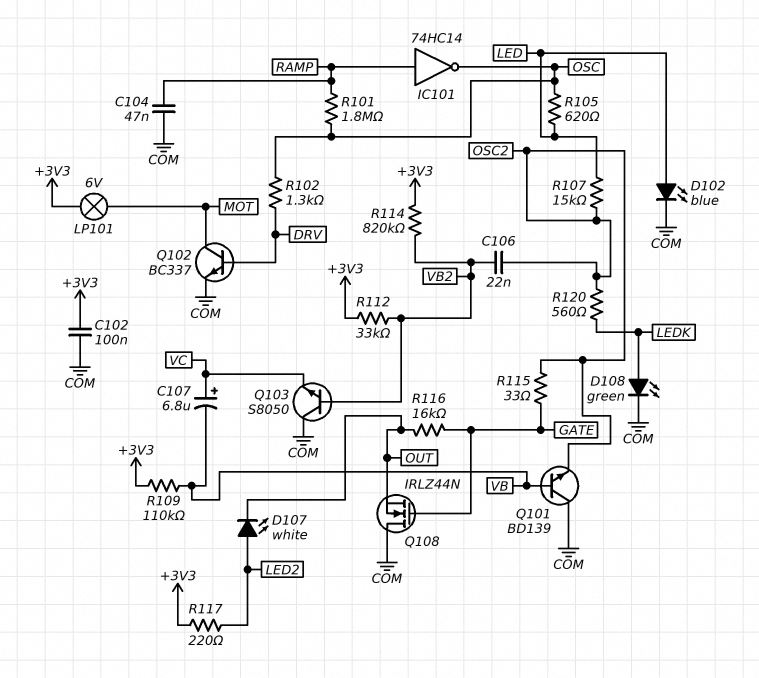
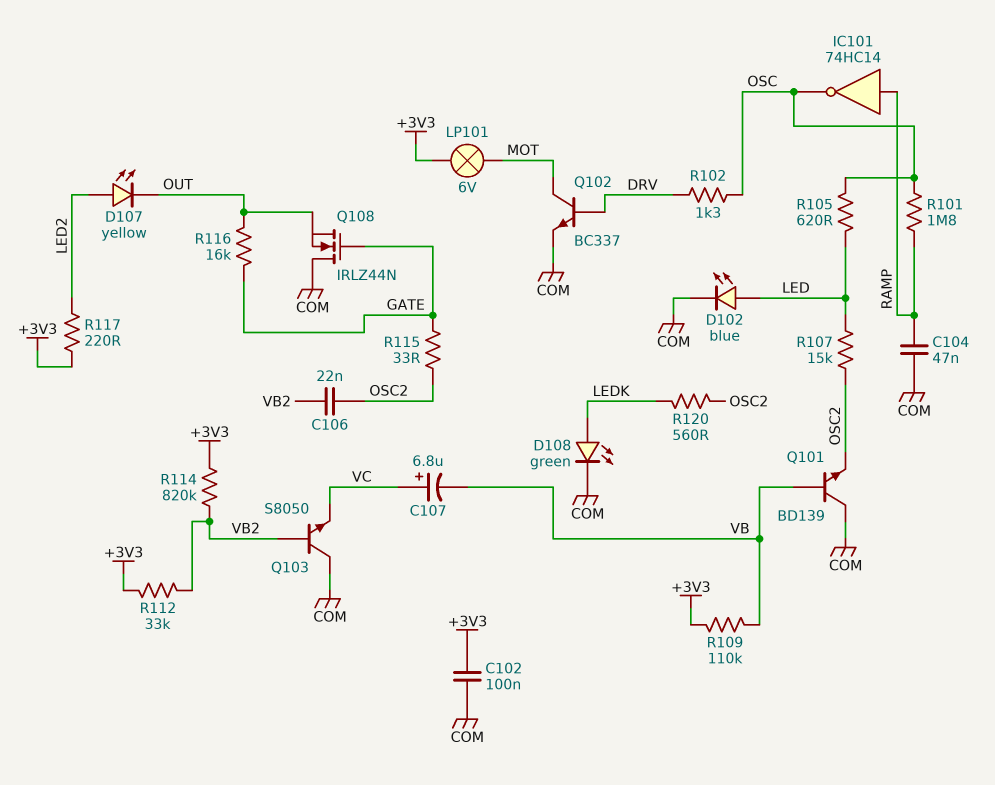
D107: LED white (A LED2, K OUT) -> LED yellow (A LED2, K OUT)

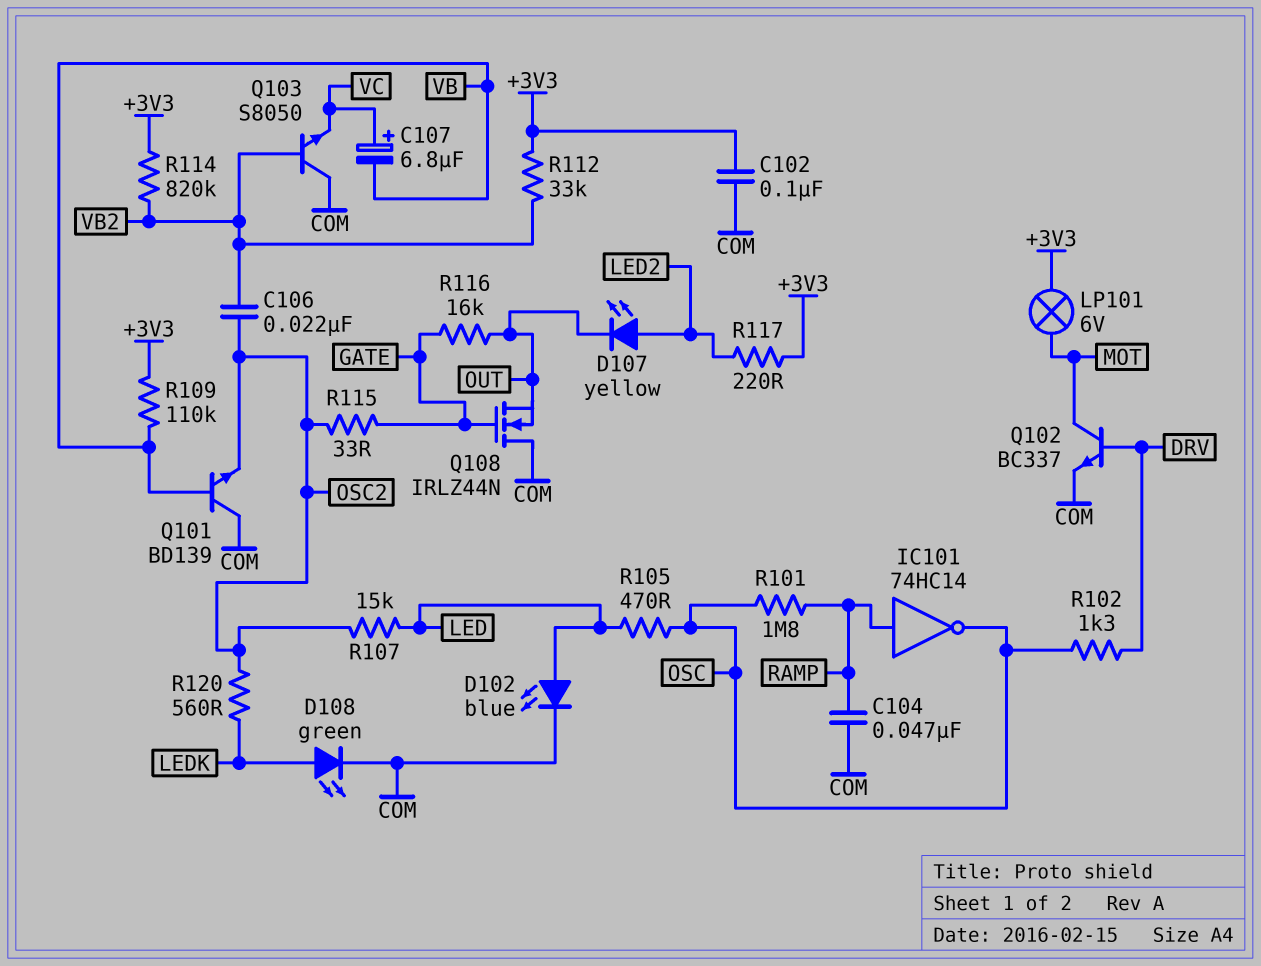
R105: 620 (LED, OSC) -> 470 (LED, OSC)

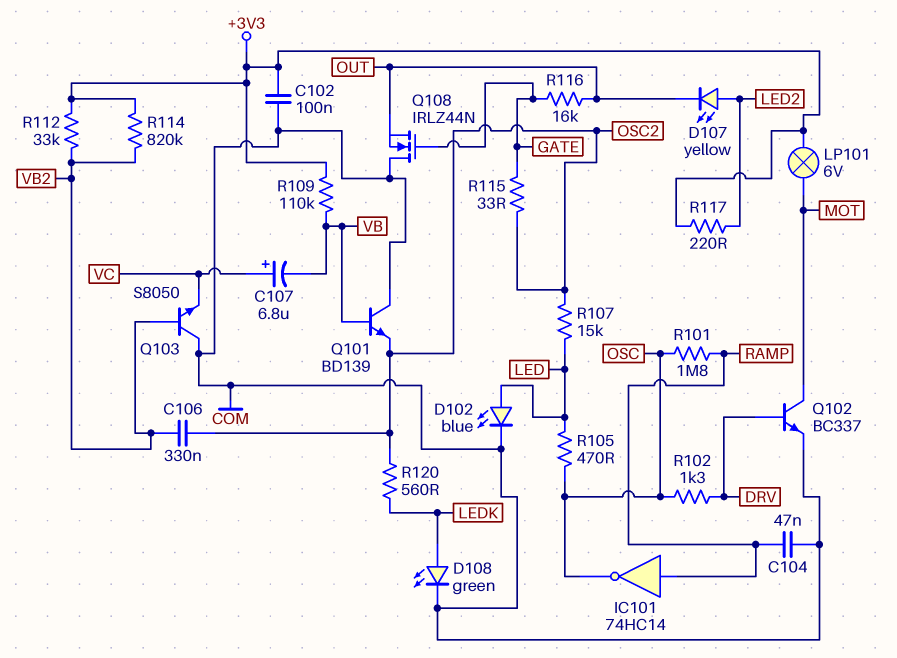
C106: 22nF (OSC2, VB2) -> 330nF (OSC2, VB2)

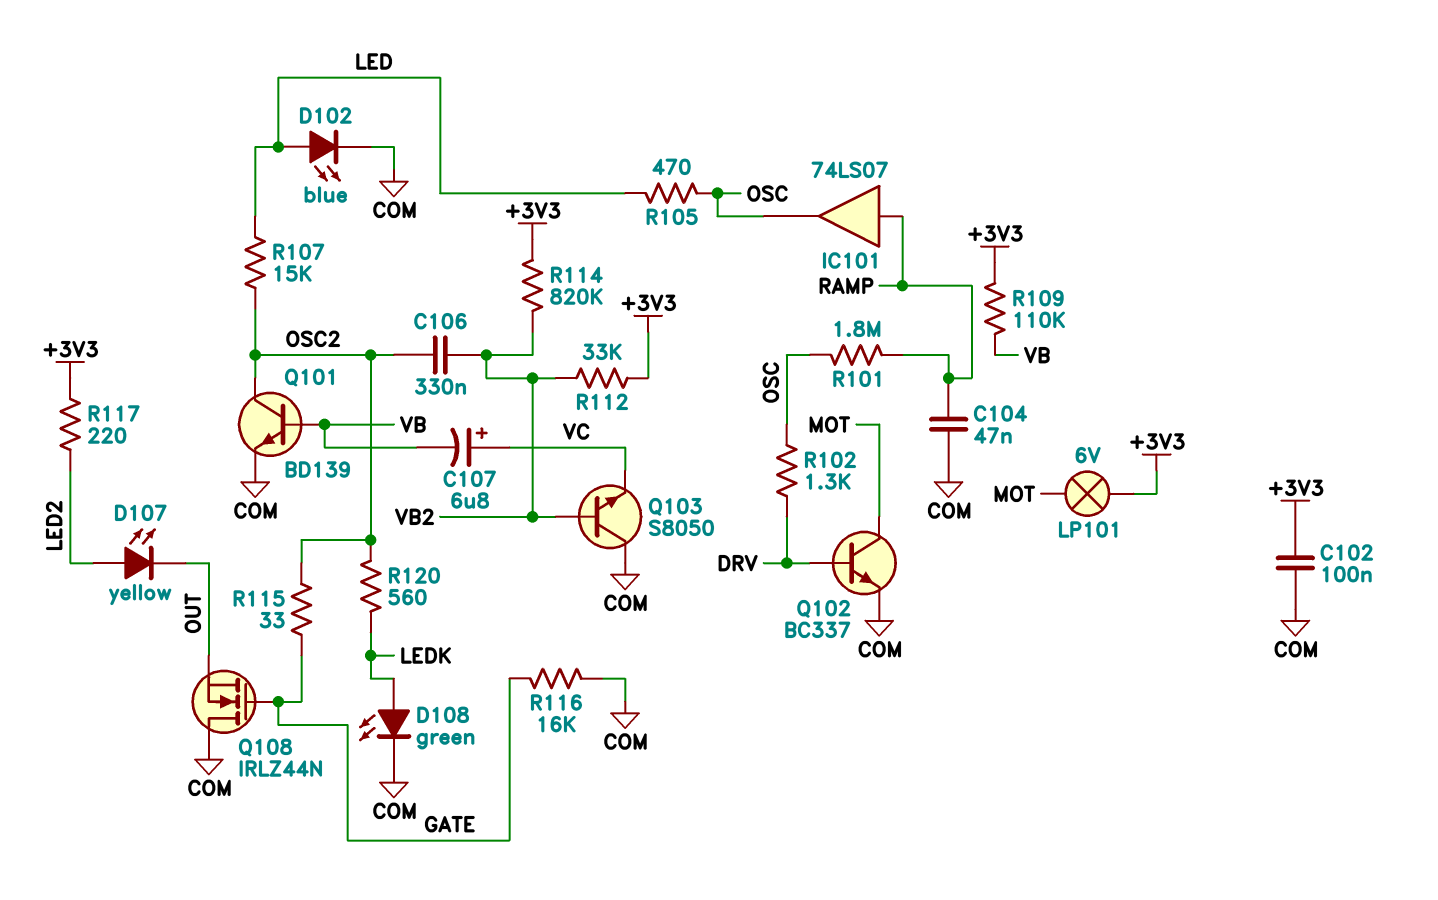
IC101: NOT 74HC14 (in RAMP, out OSC) -> buffer 74LS07 (in RAMP, out OSC)
Q101: NPN BD139 (B VB, C COM, E OSC2) -> NPN BD139 (B VB, C OSC2, E COM)
R116: 16k (GATE, OUT) -> 16k (COM, GATE)

